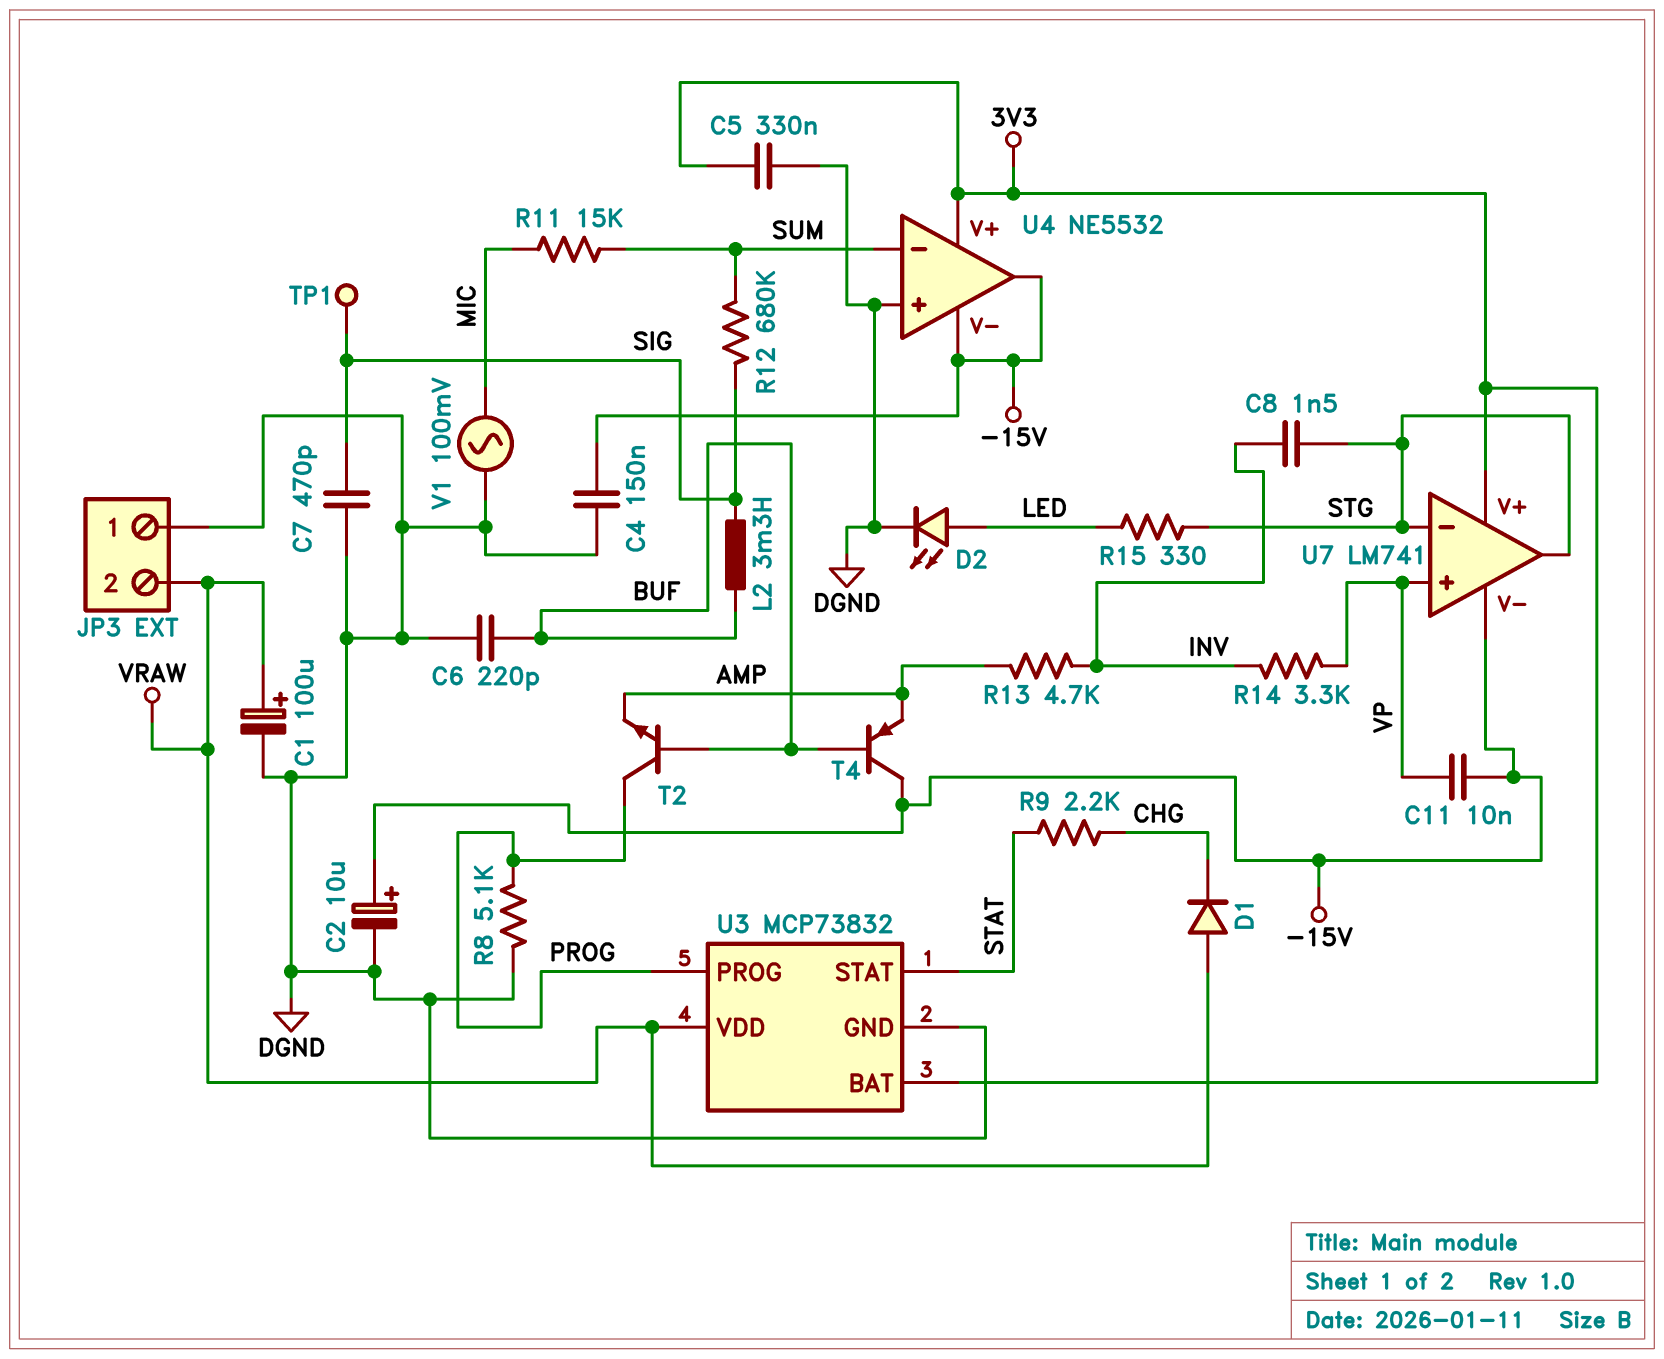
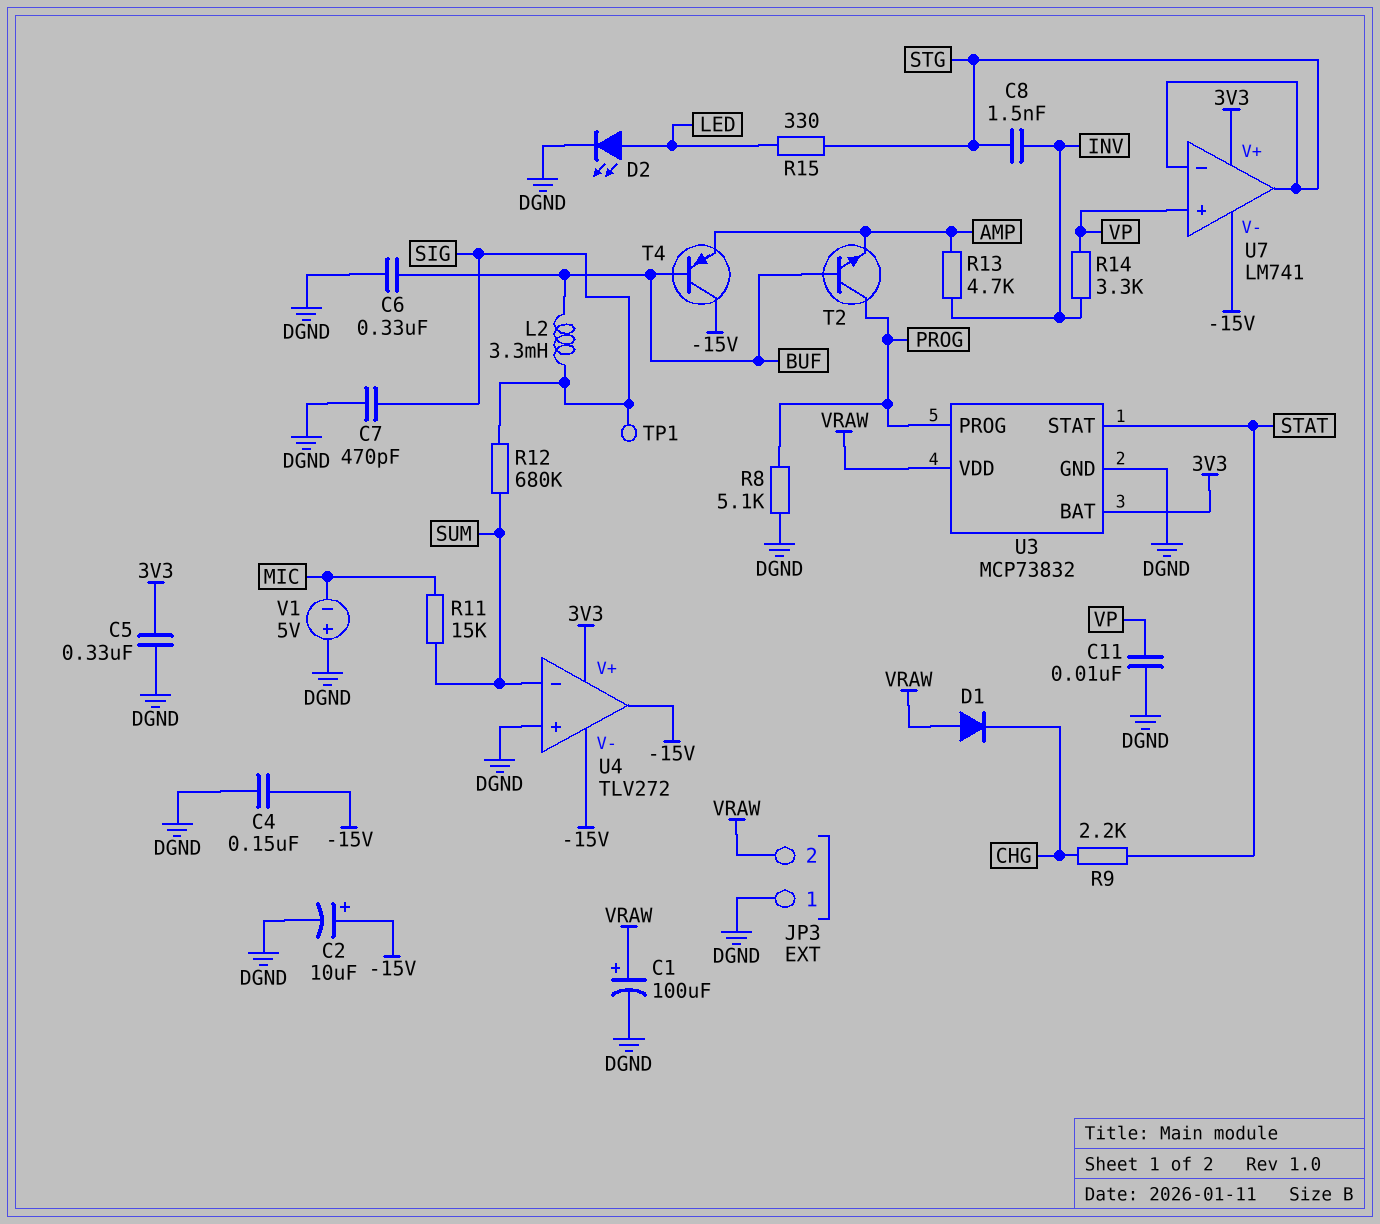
C6: 220pF (BUF, DGND) -> 330nF (BUF, DGND)
C11: 10nF (-15V, VP) -> 10nF (DGND, VP)
U4: NE5532 -> TLV272
V1: AC 100mV (DGND, MIC) -> 5V (plus DGND, minus MIC)

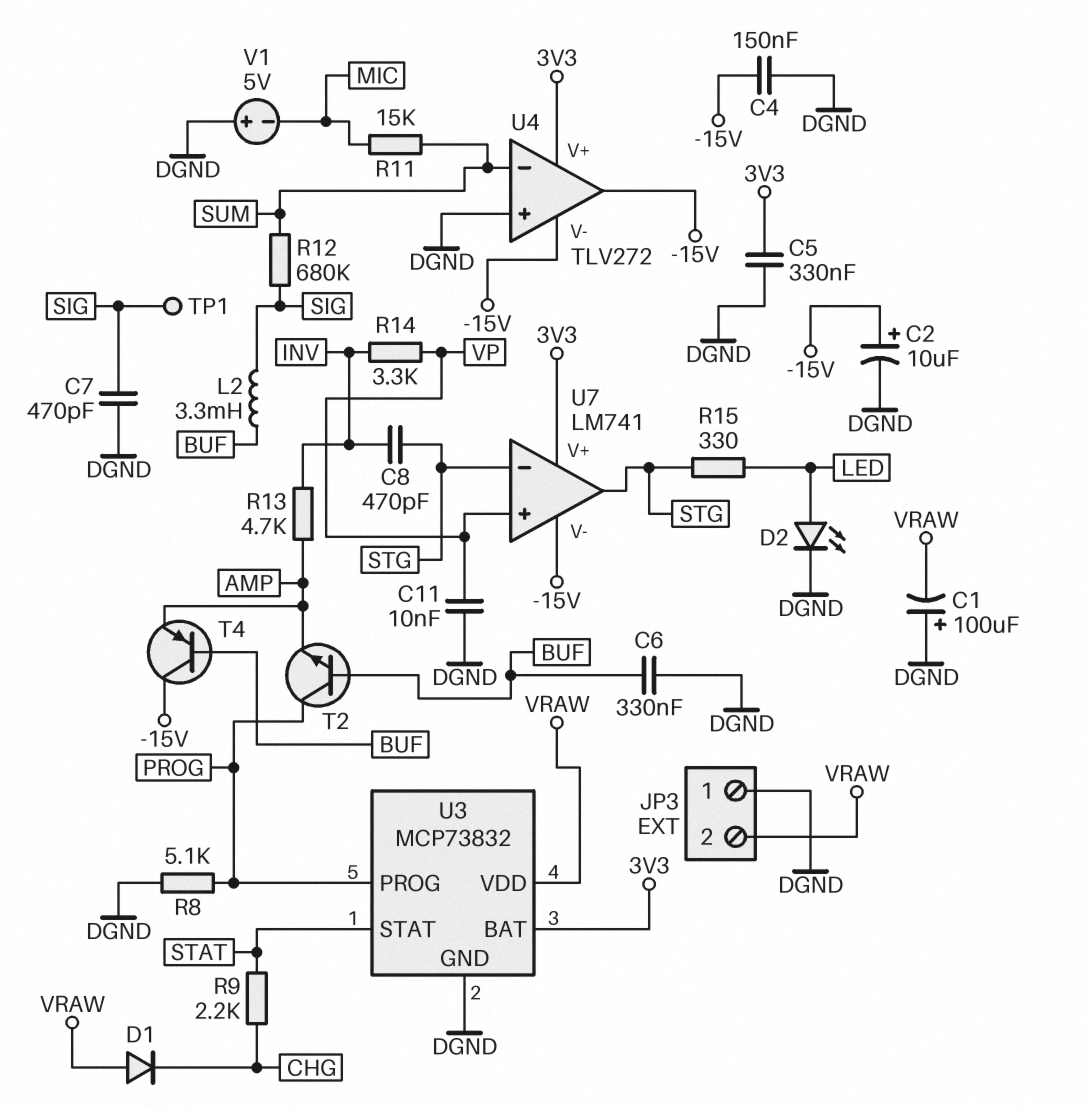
C1: 100uF (plus VRAW, minus DGND) -> 100uF (plus DGND, minus VRAW)
C8: 1.5nF (INV, STG) -> 470pF (INV, STG)

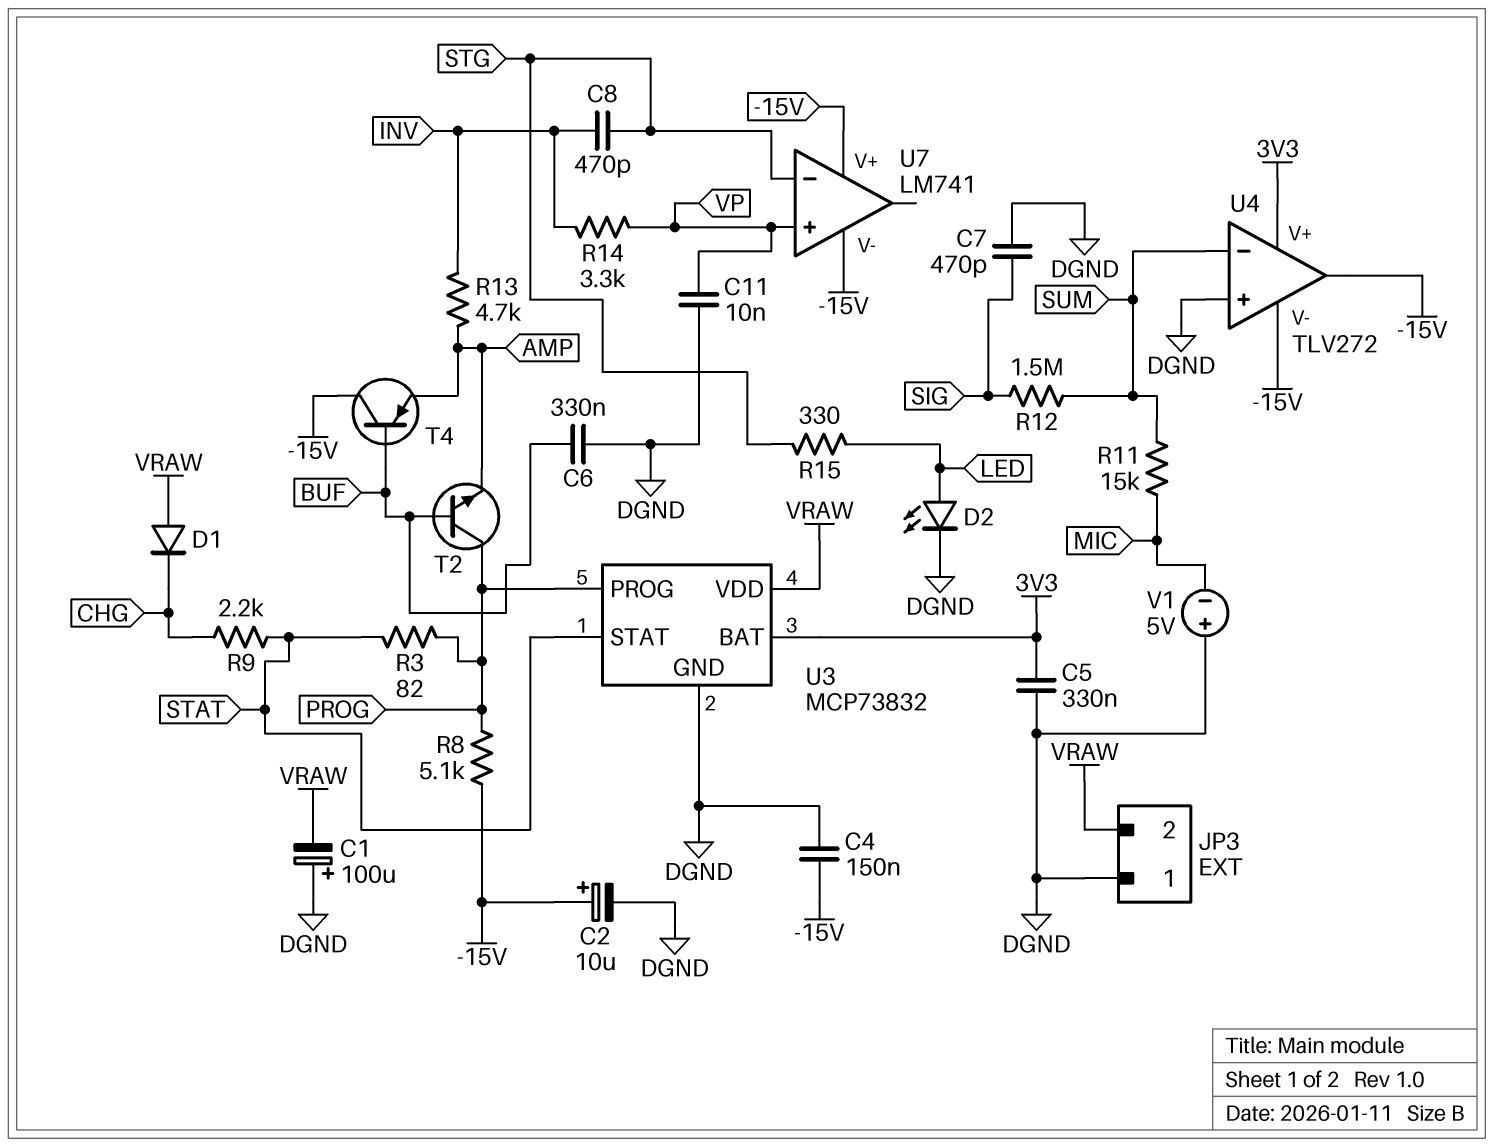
L2: 3.3mH (BUF, SIG) -> none
R3: none -> 82 (PROG, STAT)
R8: 5.1k (DGND, PROG) -> 5.1k (-15V, PROG)
R12: 680k (SIG, SUM) -> 1.5M (SIG, SUM)
TP1: test point (SIG) -> none
U7 pin V+: 3V3 -> -15V
U7 pin out: STG -> none

